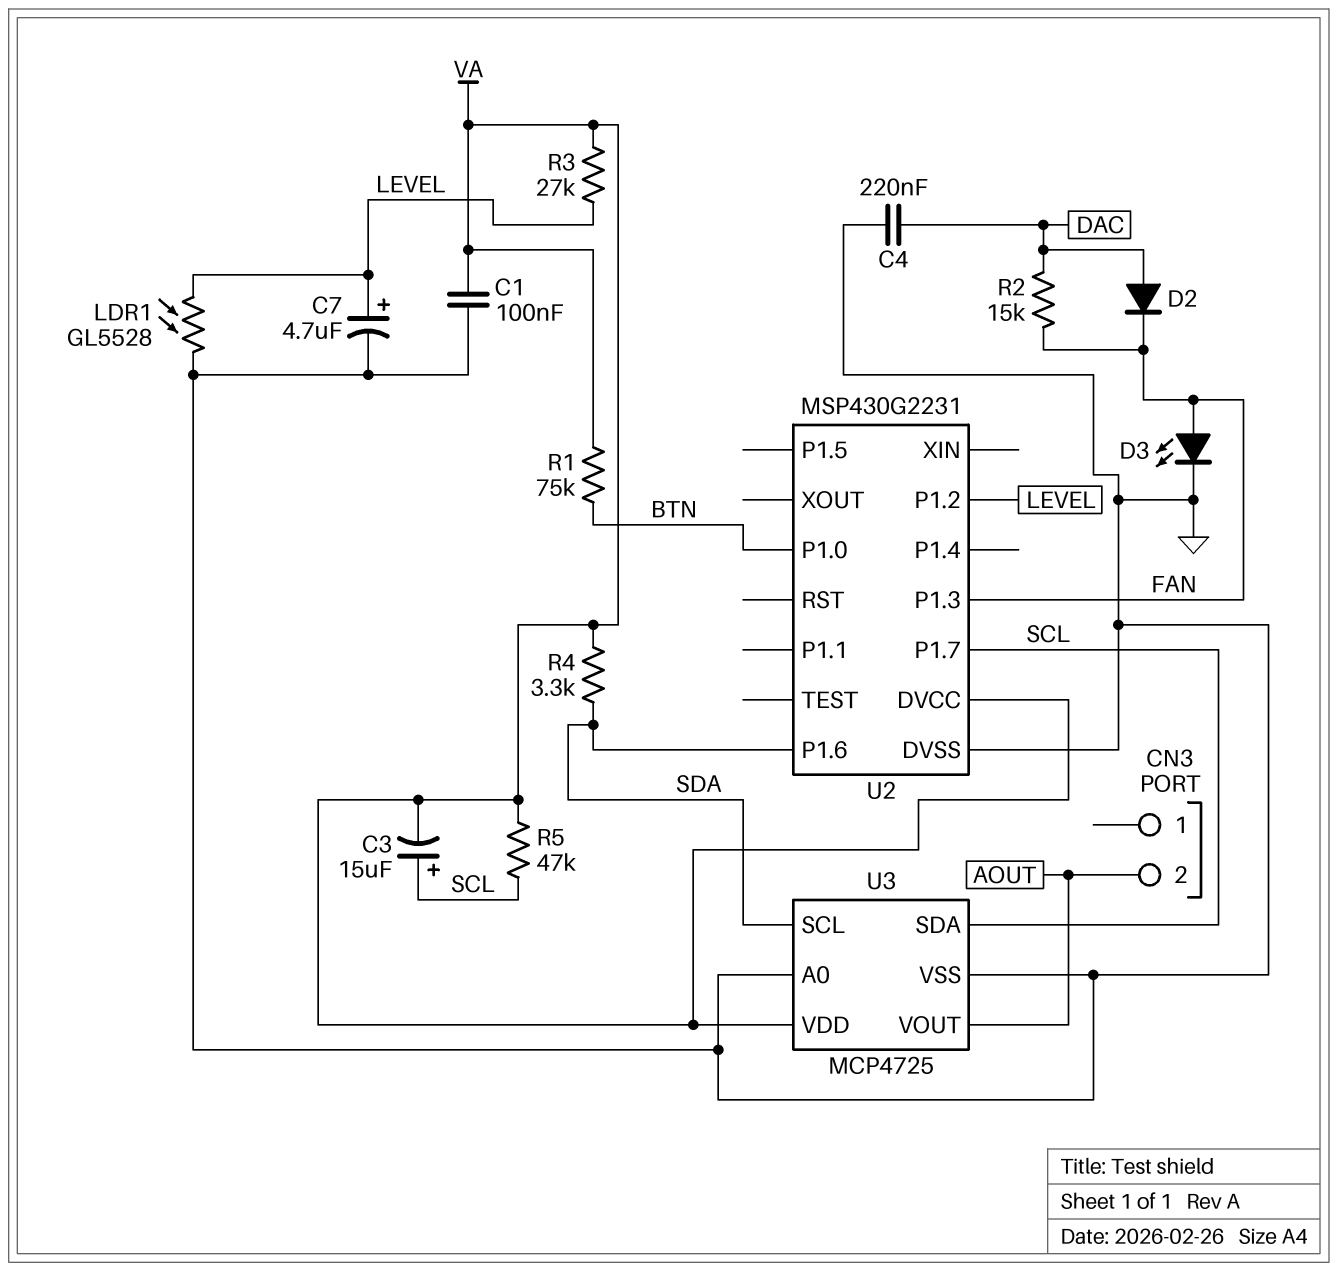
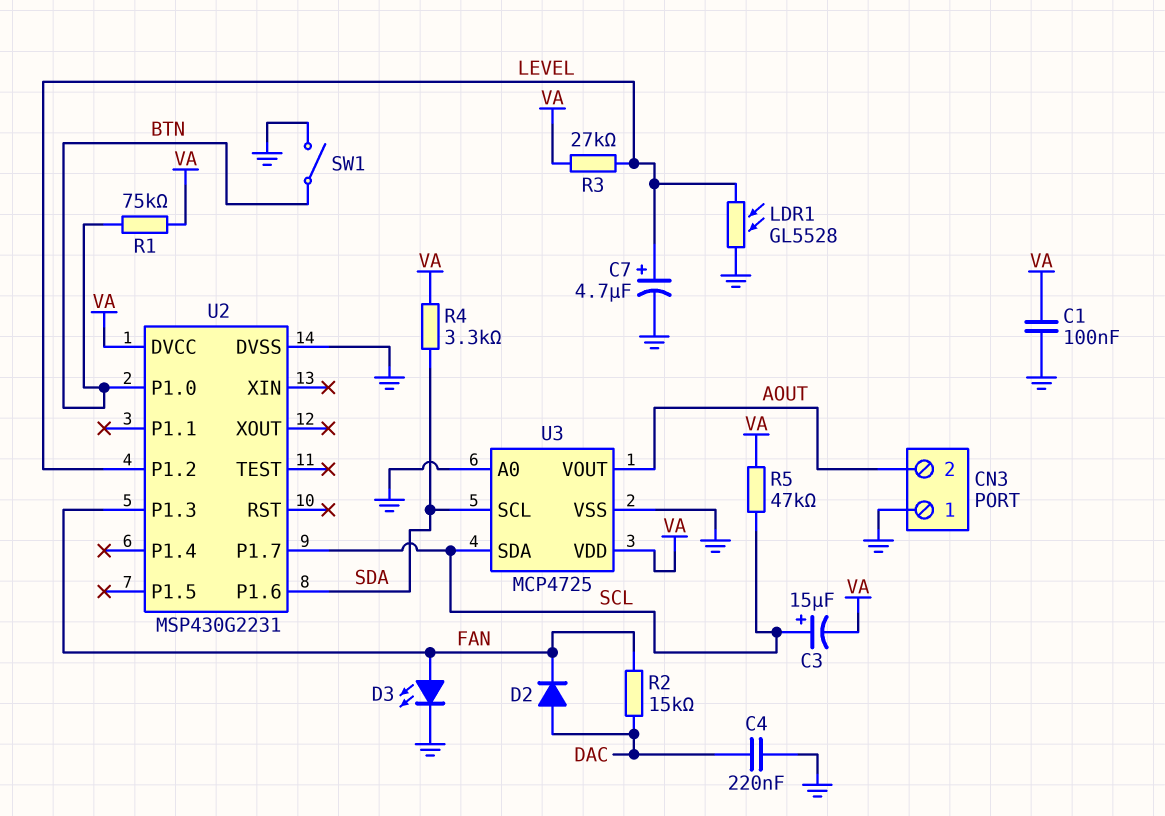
CN3 pin 1: none -> GND
SW1: none -> switch (BTN, GND)

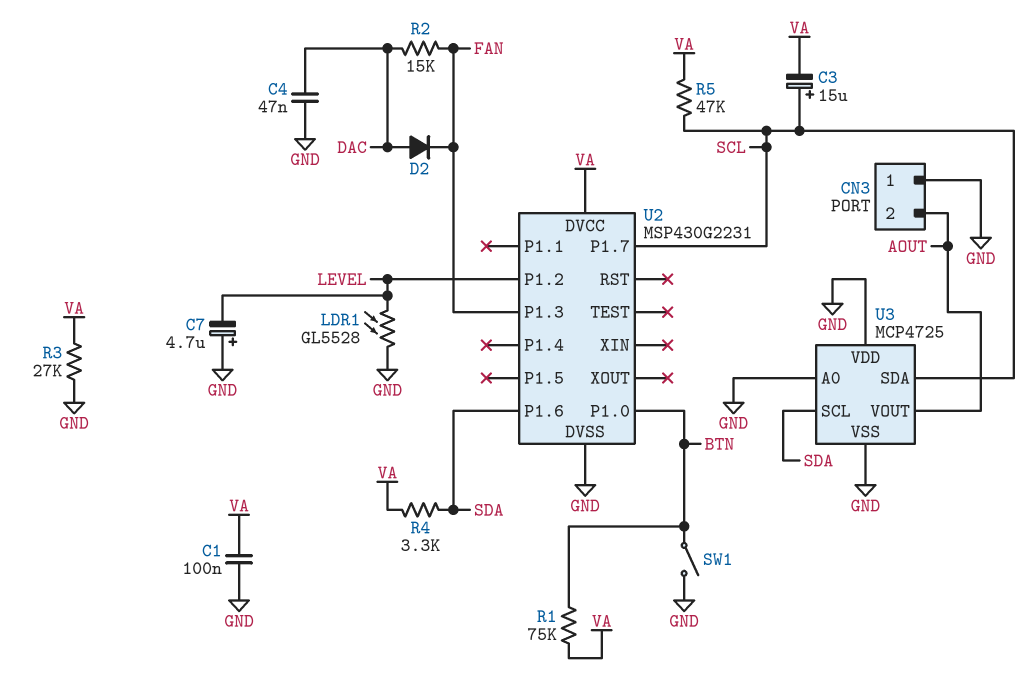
C4: 220nF (DAC, GND) -> 47nF (DAC, GND)
C7: 4.7uF (plus LEVEL, minus GND) -> 4.7uF (plus GND, minus LEVEL)
D3: LED (A FAN, K GND) -> none
R3: 27k (LEVEL, VA) -> 27k (GND, VA)
U3 pin VDD: VA -> GND

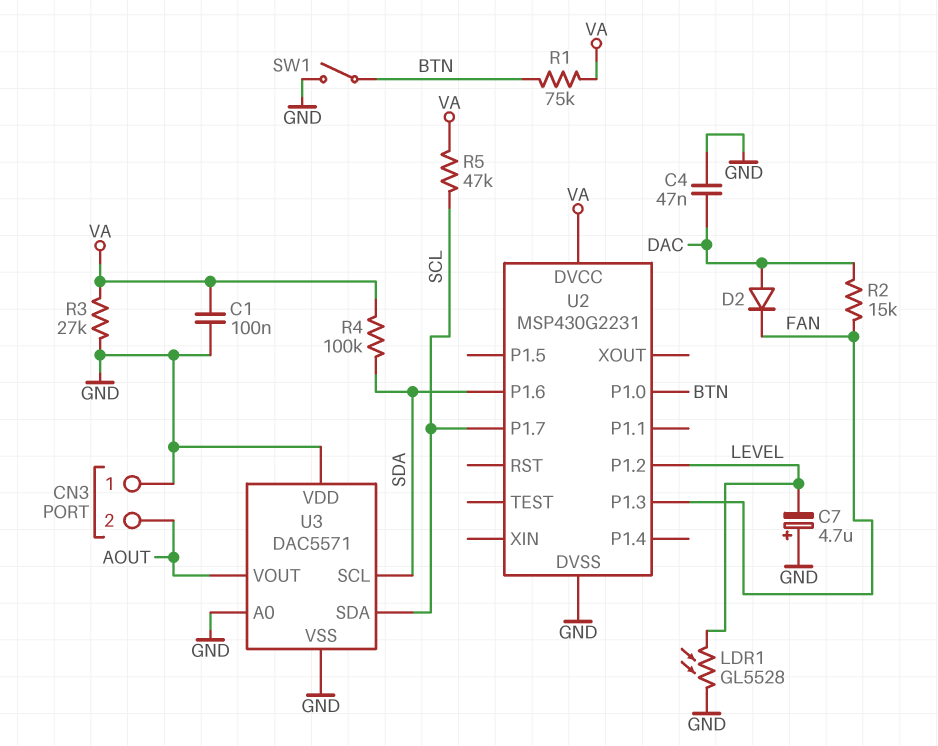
C3: 15uF (plus SCL, minus VA) -> none
R4: 3.3k (SDA, VA) -> 100k (SDA, VA)
U3: MCP4725 -> DAC5571

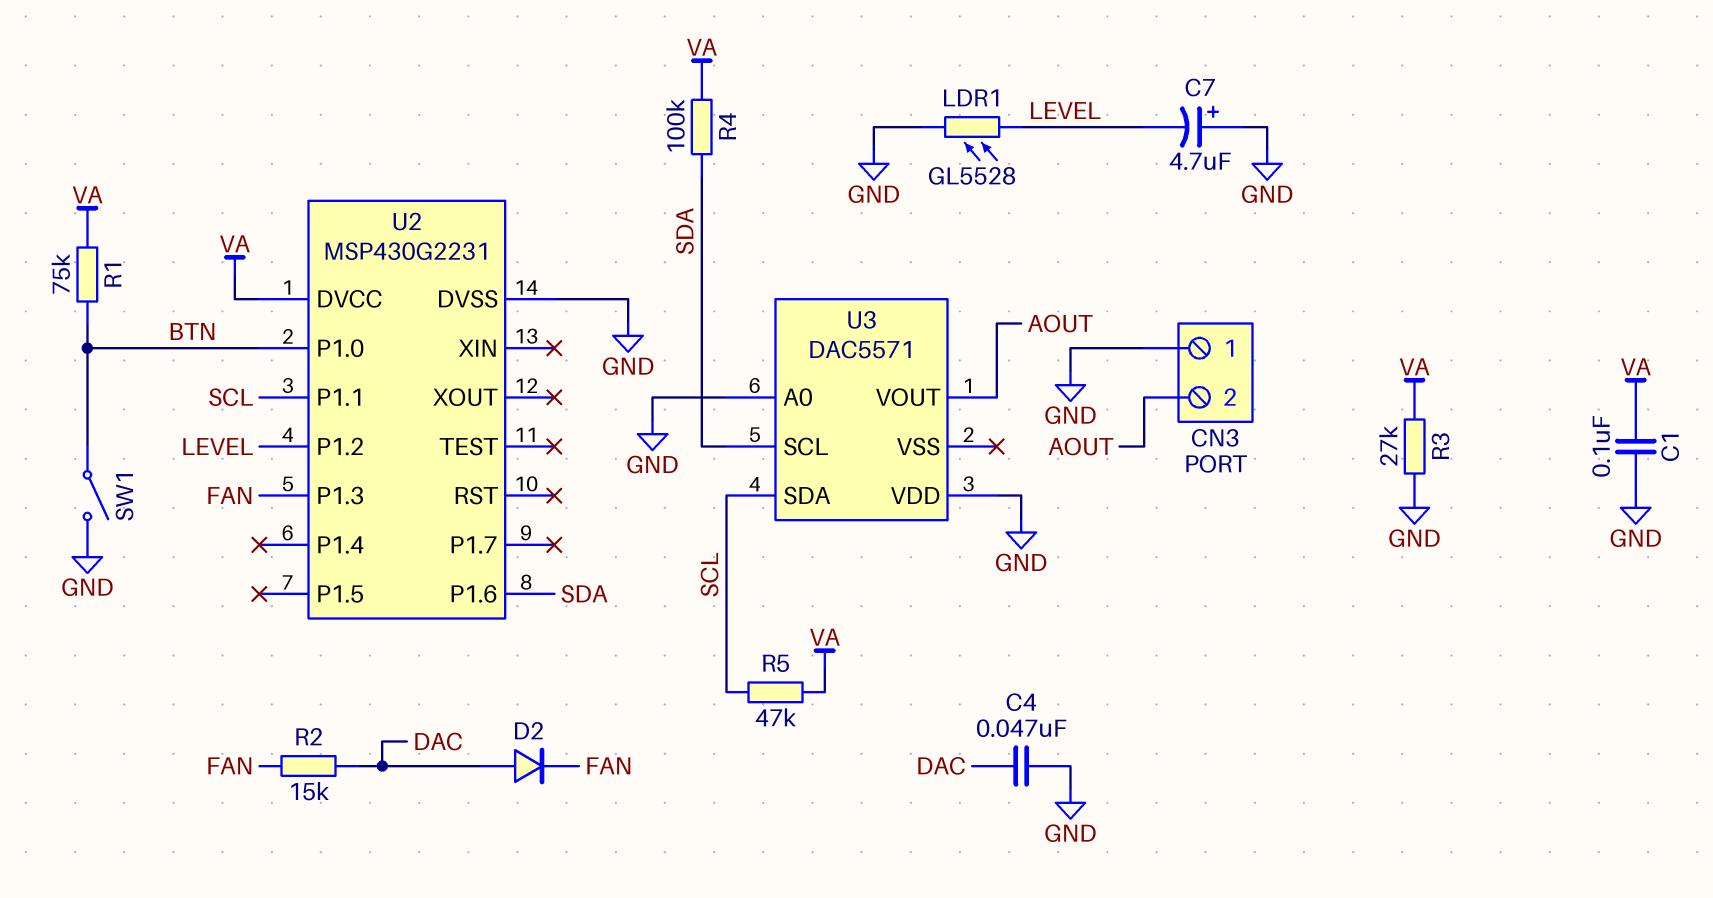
U2 pin P1.1: none -> SCL
U2 pin P1.7: SCL -> none
U3 pin VSS: GND -> none

